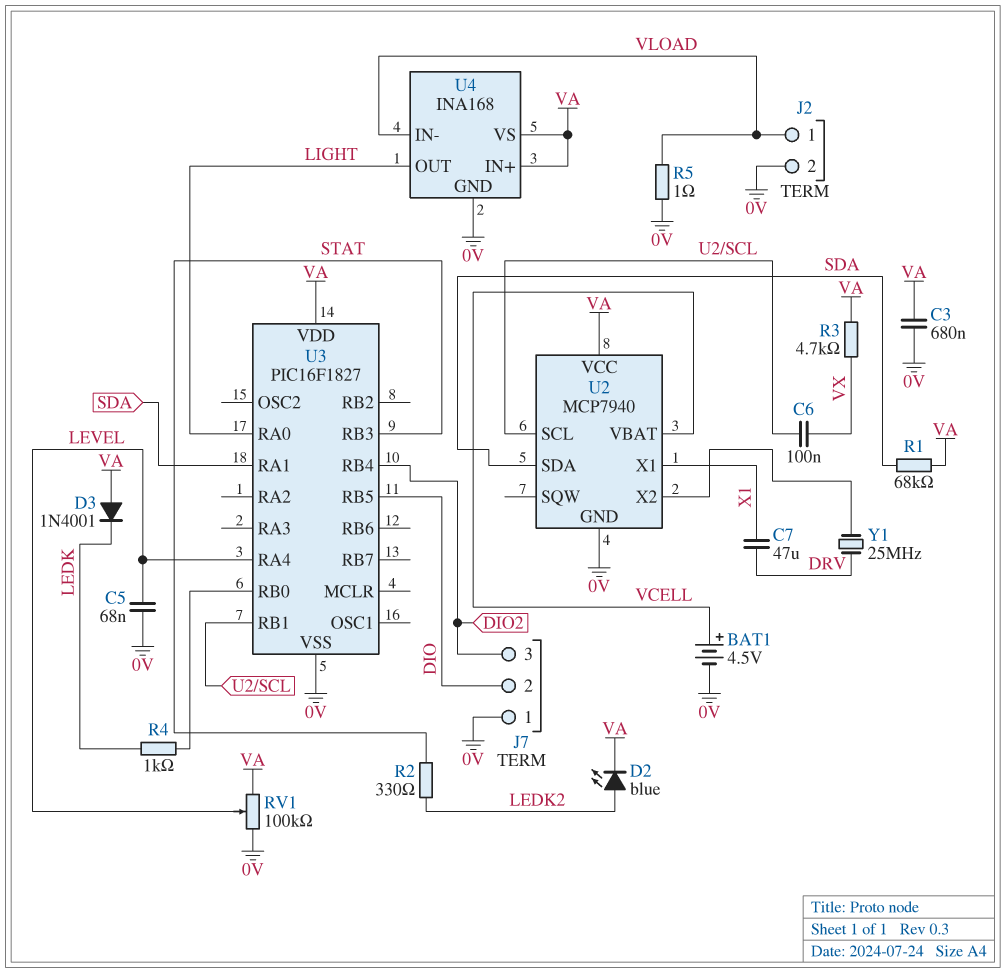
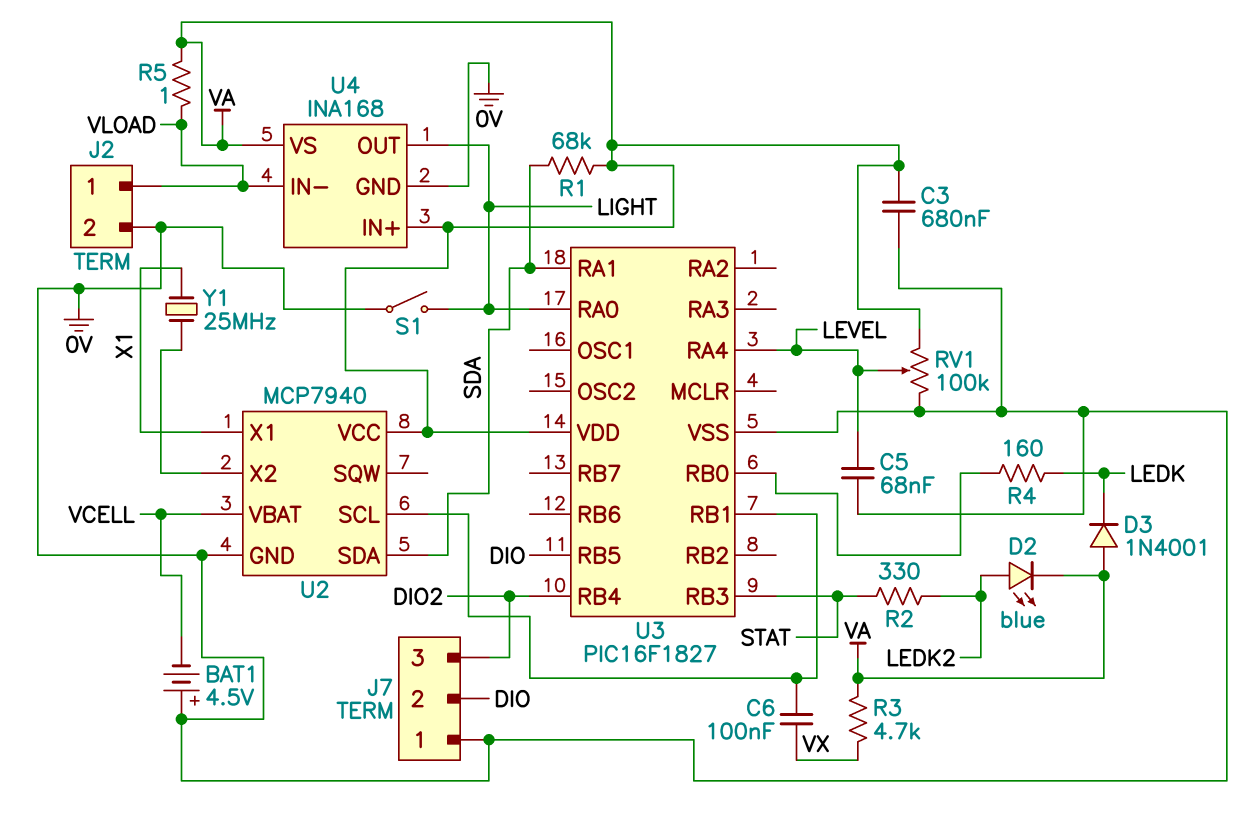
BAT1: 4.5V (plus VCELL, minus 0V) -> 4.5V (plus 0V, minus VCELL)
C7: 47uF (DRV, X1) -> none
R4: 1k (LEDK, U3/RB0) -> 160 (LEDK, U3/RB0)
R5: 1 (0V, VLOAD) -> 1 (VA, VLOAD)
S1: none -> switch (0V, LIGHT)
Y1: 25MHz (DRV, U2/X2) -> 25MHz (U2/X2, X1)

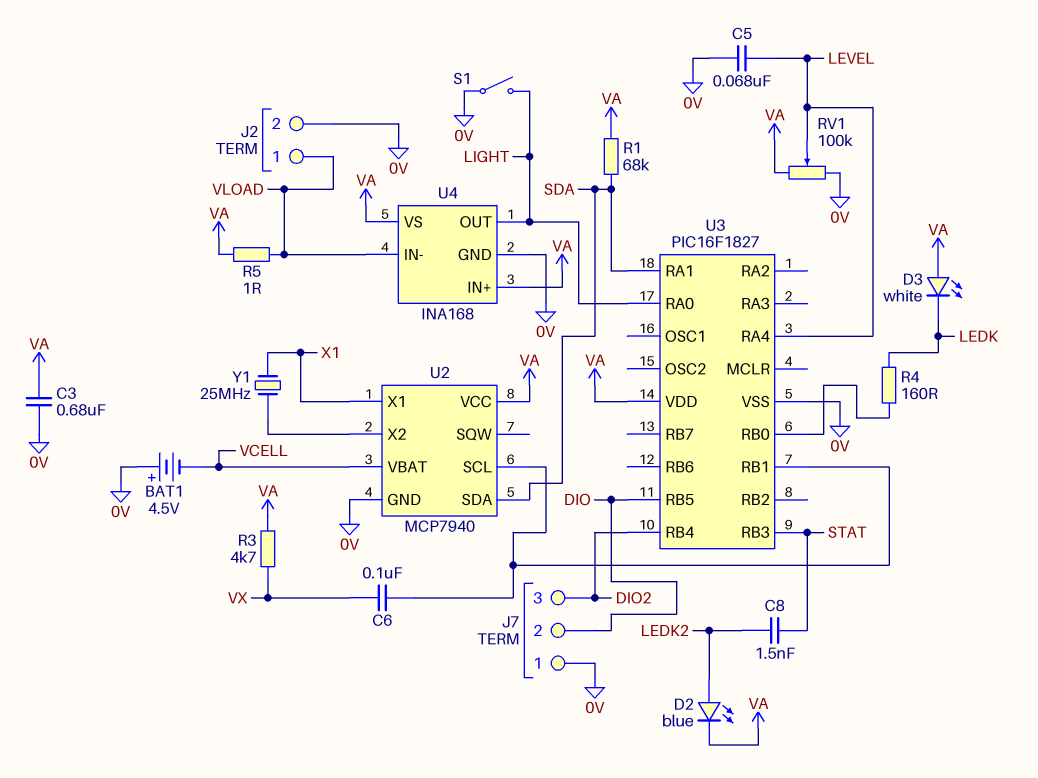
C8: none -> 1.5nF (LEDK2, STAT)
D3: diode 1N4001 (A VA, K LEDK) -> LED white (A VA, K LEDK)
R2: 330 (LEDK2, STAT) -> none

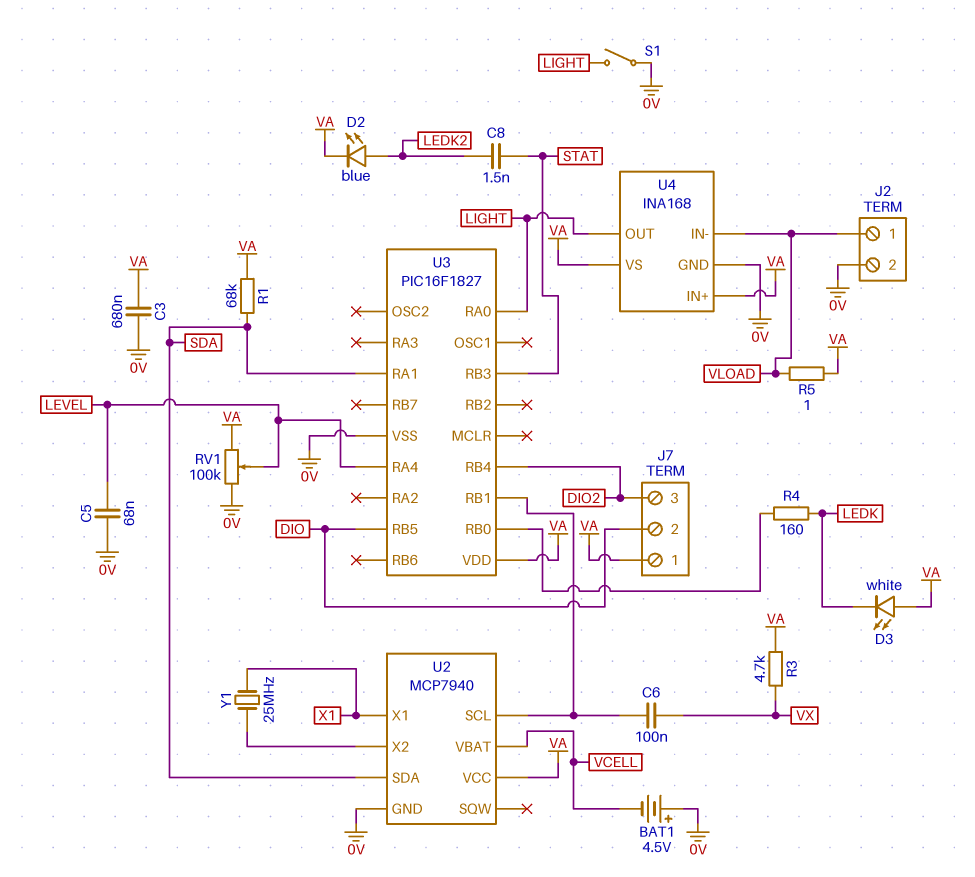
J7 pin 1: 0V -> VA

